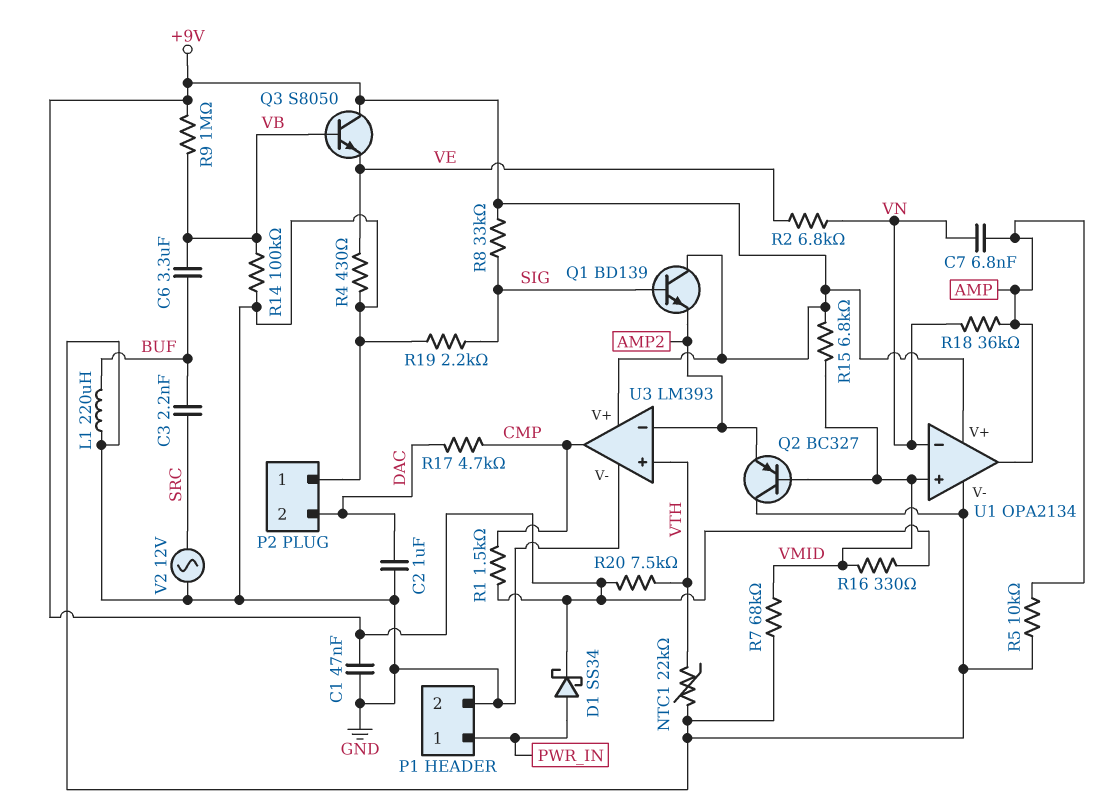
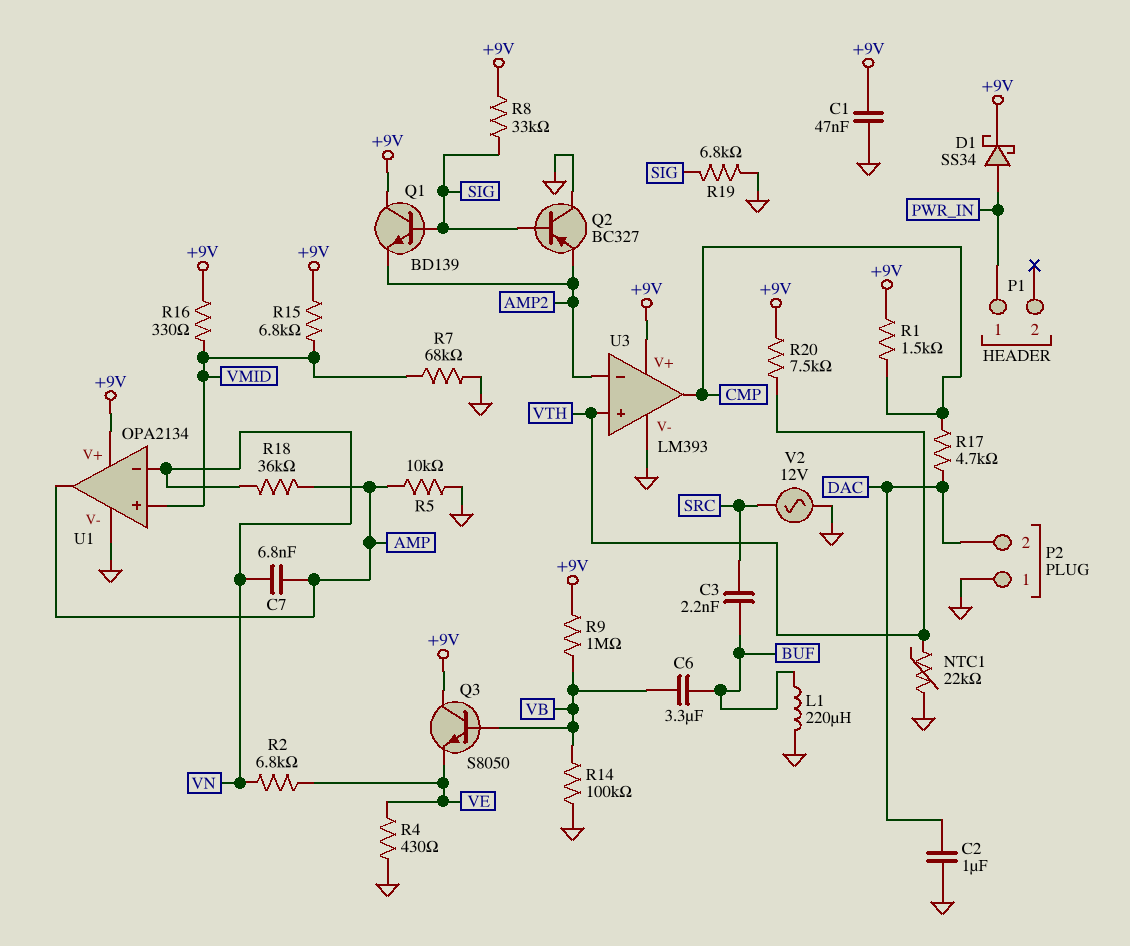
P1 pin 2: GND -> none
Q2: PNP BC327 (B VMID, C GND, E AMP2) -> PNP BC327 (B SIG, C GND, E AMP2)
R19: 2.2k (GND, SIG) -> 6.8k (GND, SIG)

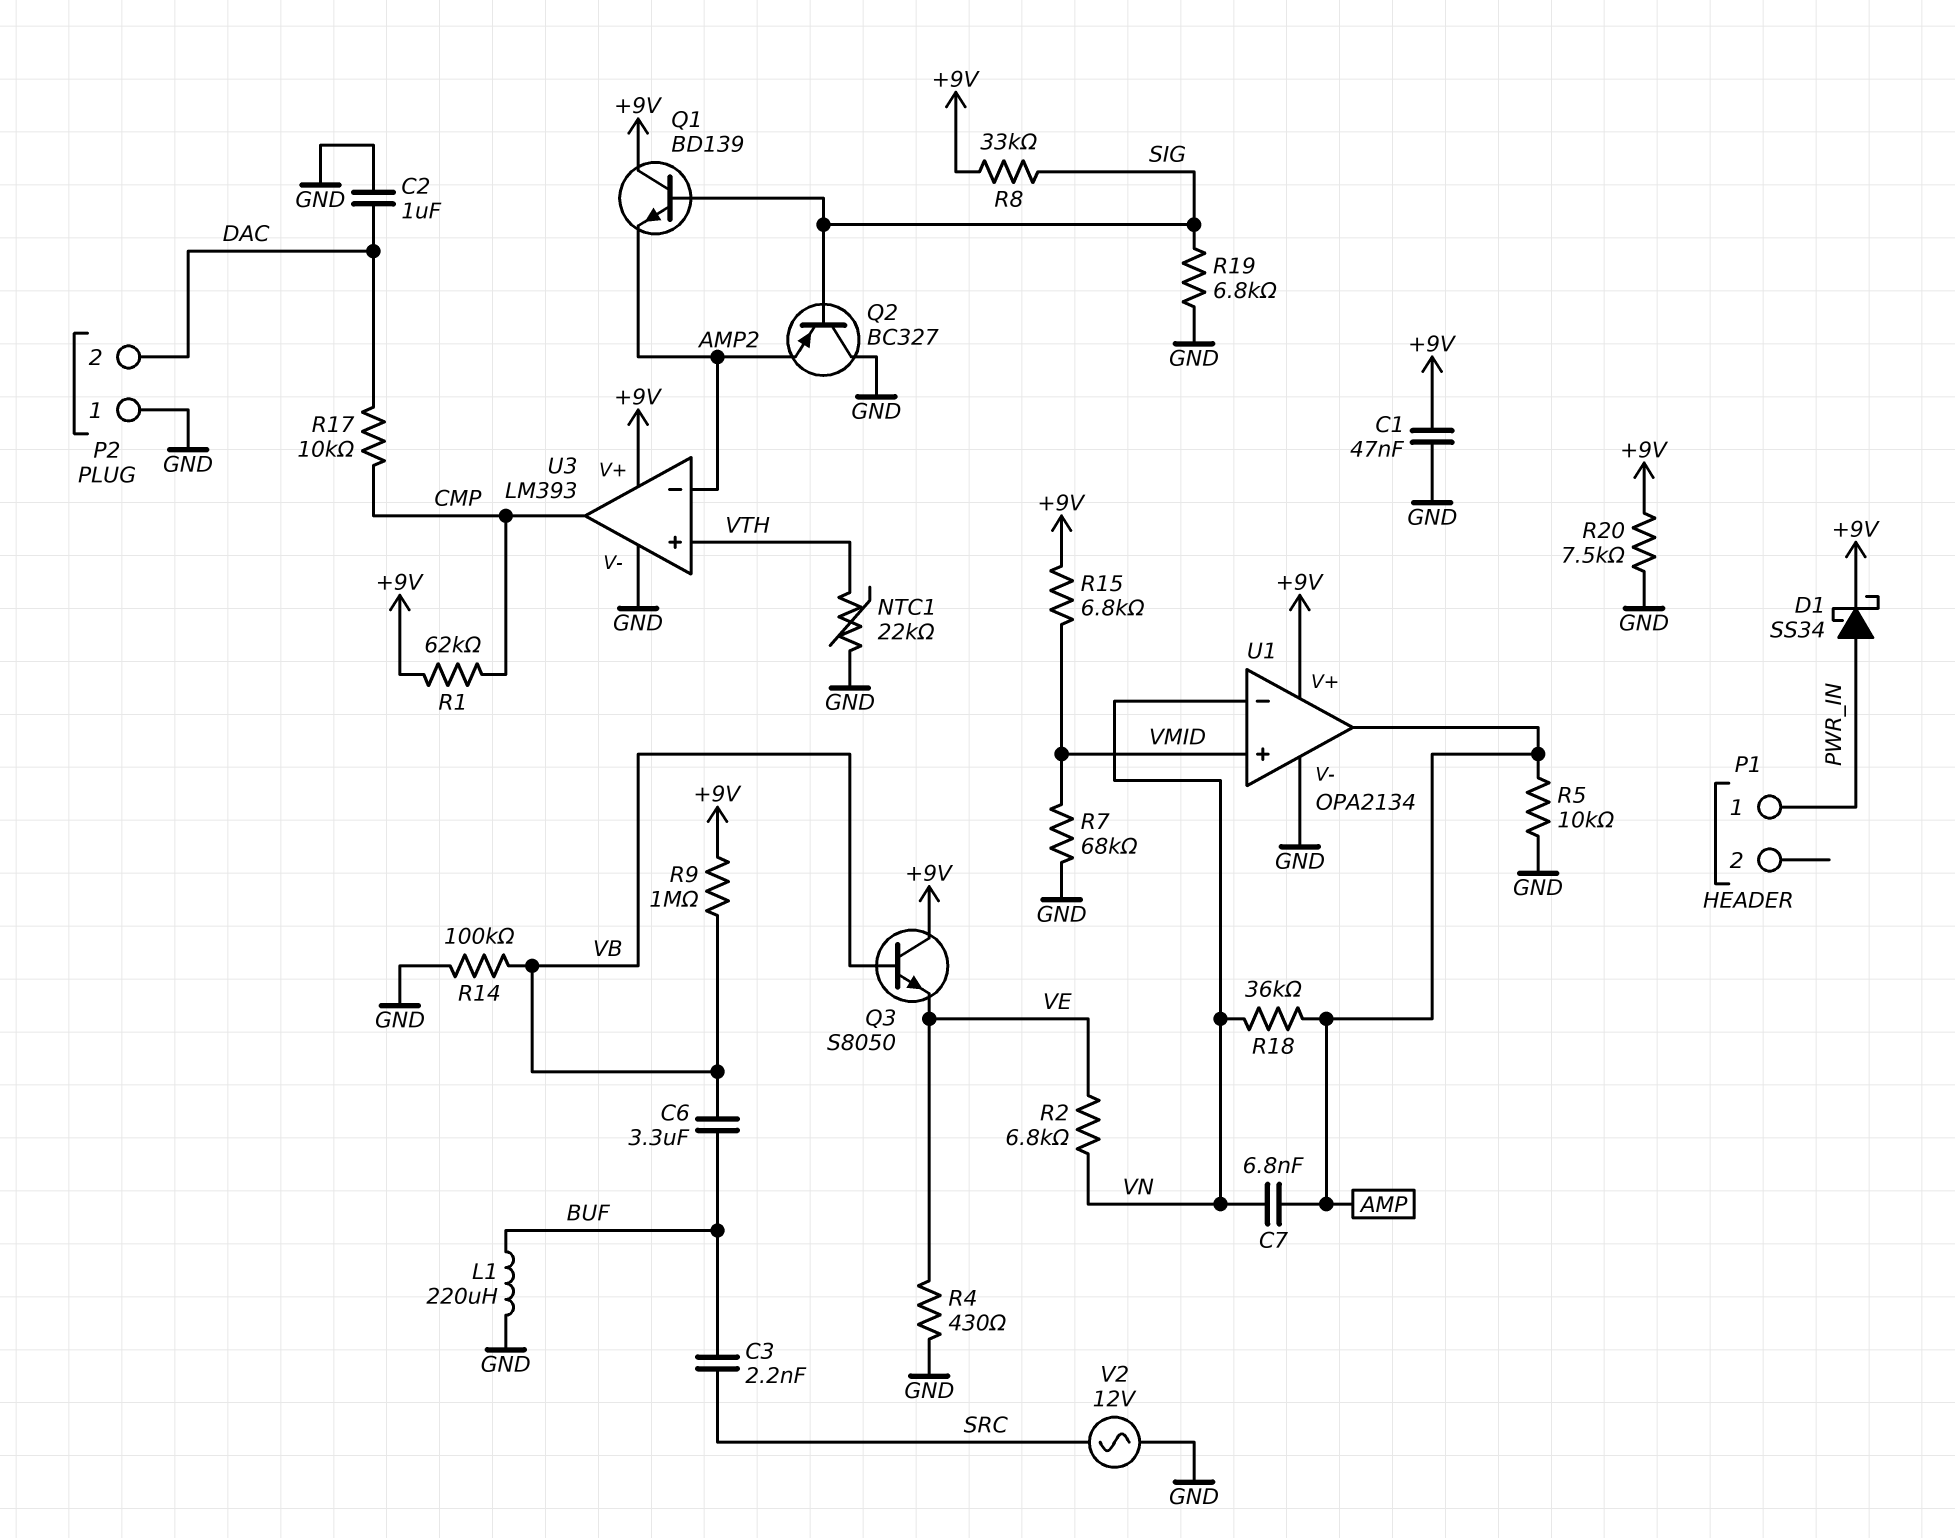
R1: 1.5k (+9V, CMP) -> 62k (+9V, CMP)
R16: 330 (+9V, VMID) -> none
R17: 4.7k (CMP, DAC) -> 10k (CMP, DAC)
R20: 7.5k (+9V, VTH) -> 7.5k (+9V, GND)

